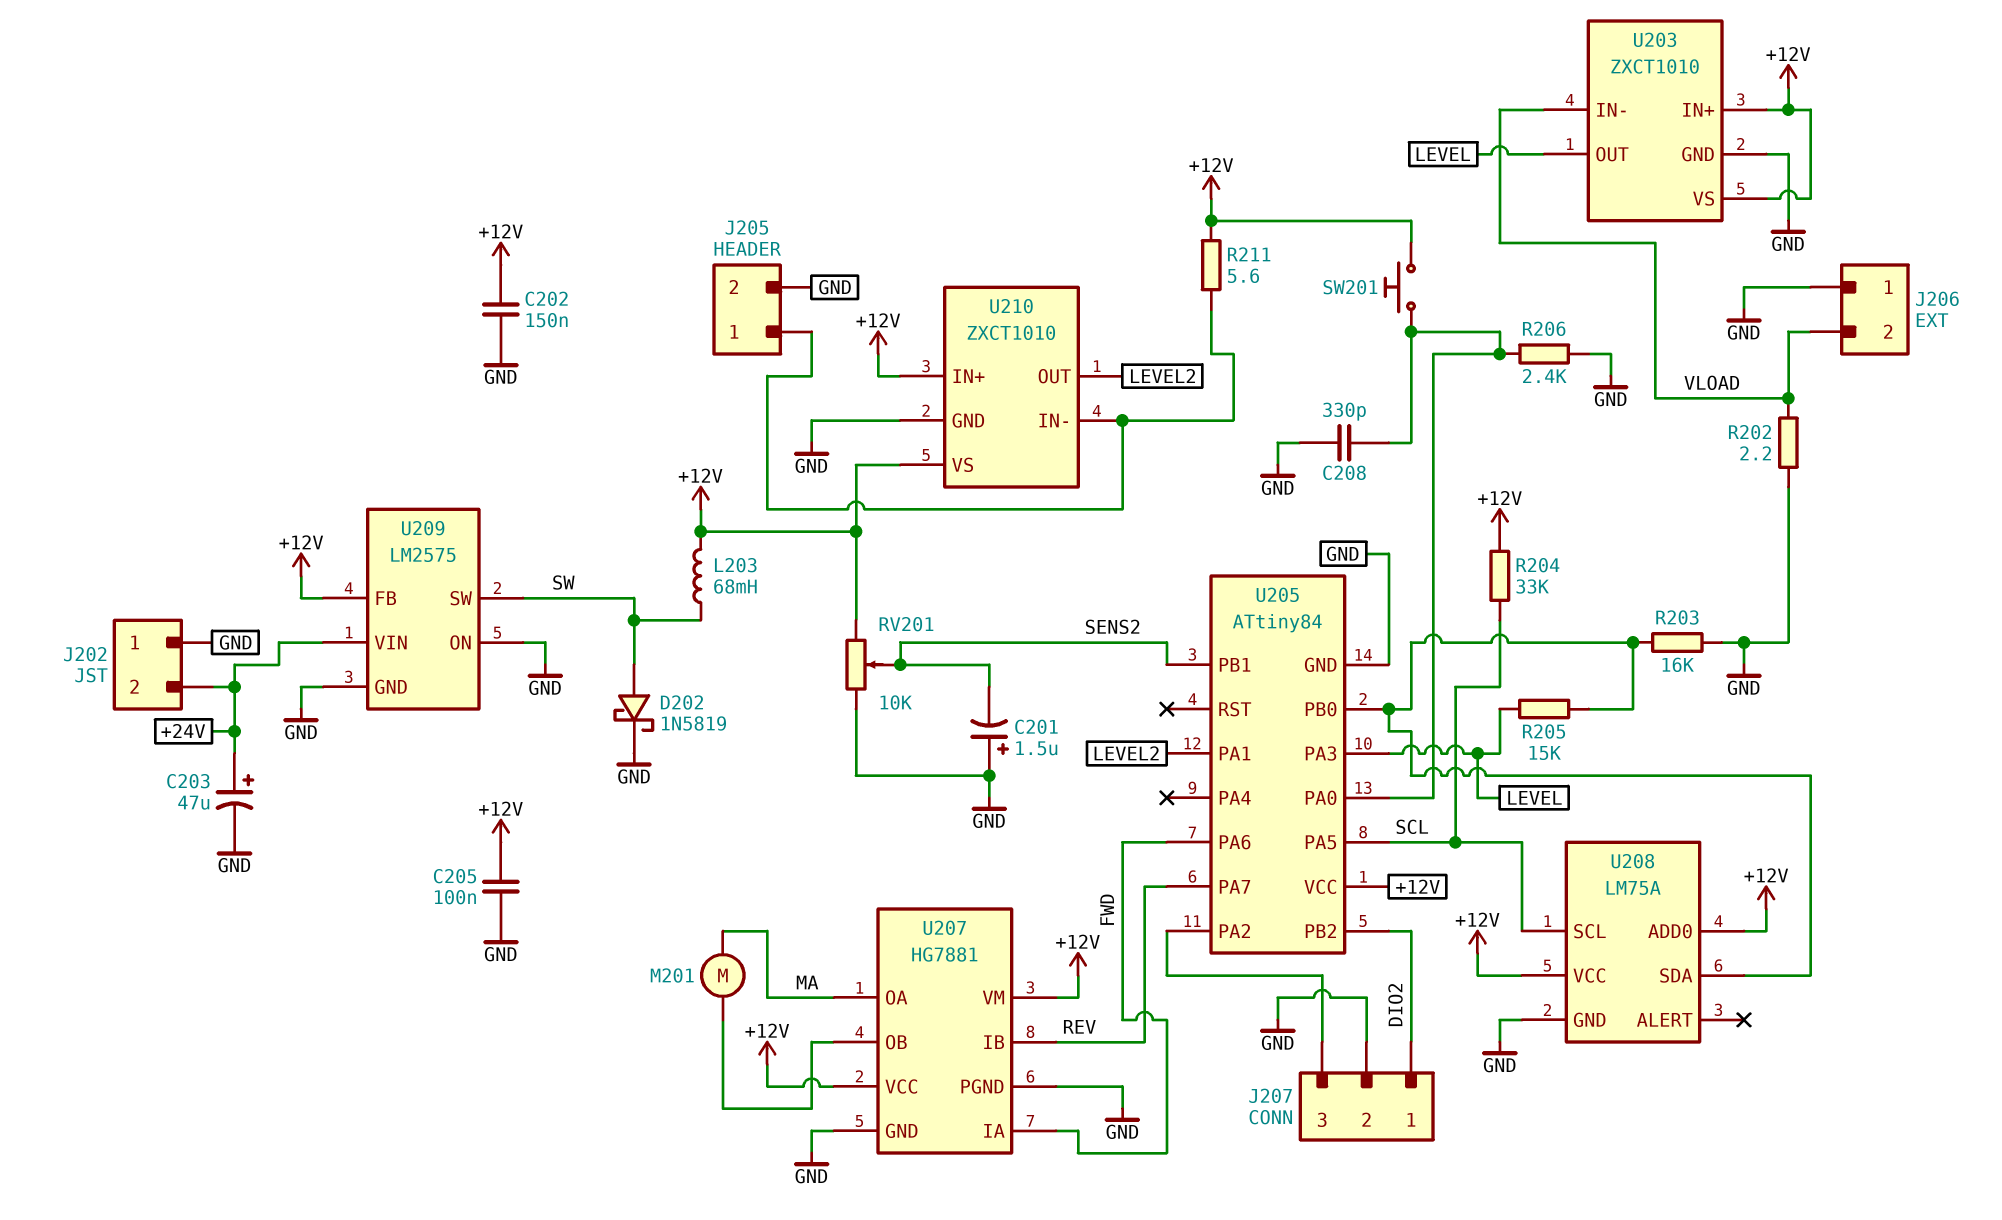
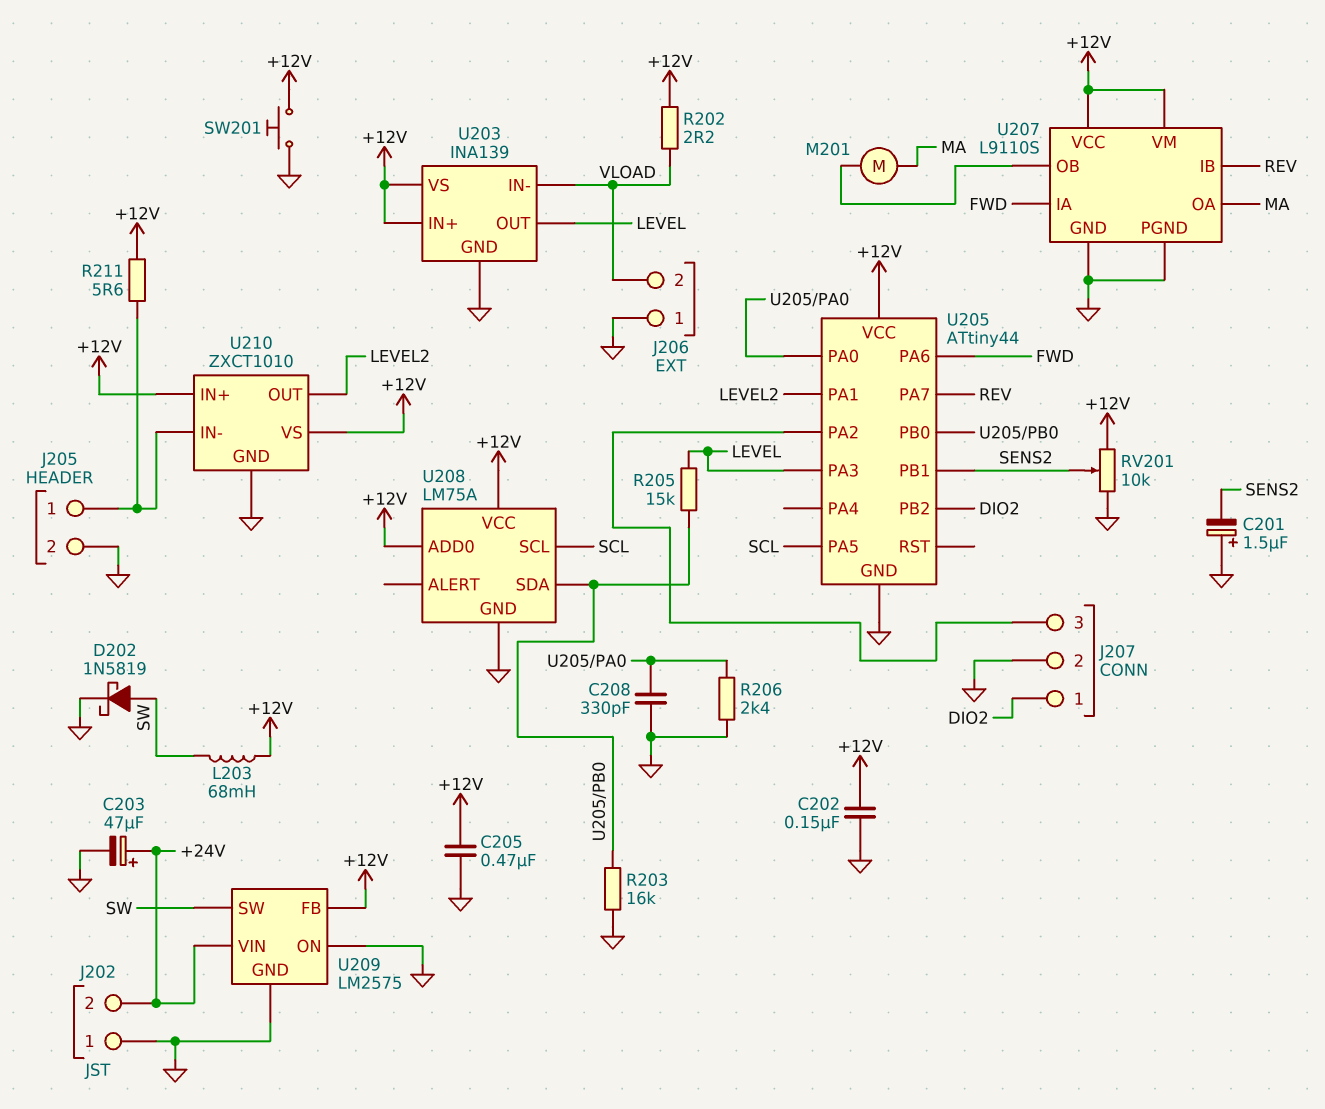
C205: 100nF (+12V, GND) -> 470nF (+12V, GND)
R202: 2.2 (GND, VLOAD) -> 2.2 (+12V, VLOAD)
R204: 33k (+12V, SCL) -> none
SW201: button (+12V, U205/PA0) -> button (+12V, GND)
U203: ZXCT1010 -> INA139
U205: ATtiny84 -> ATtiny44
U207: HG7881 -> L9110S

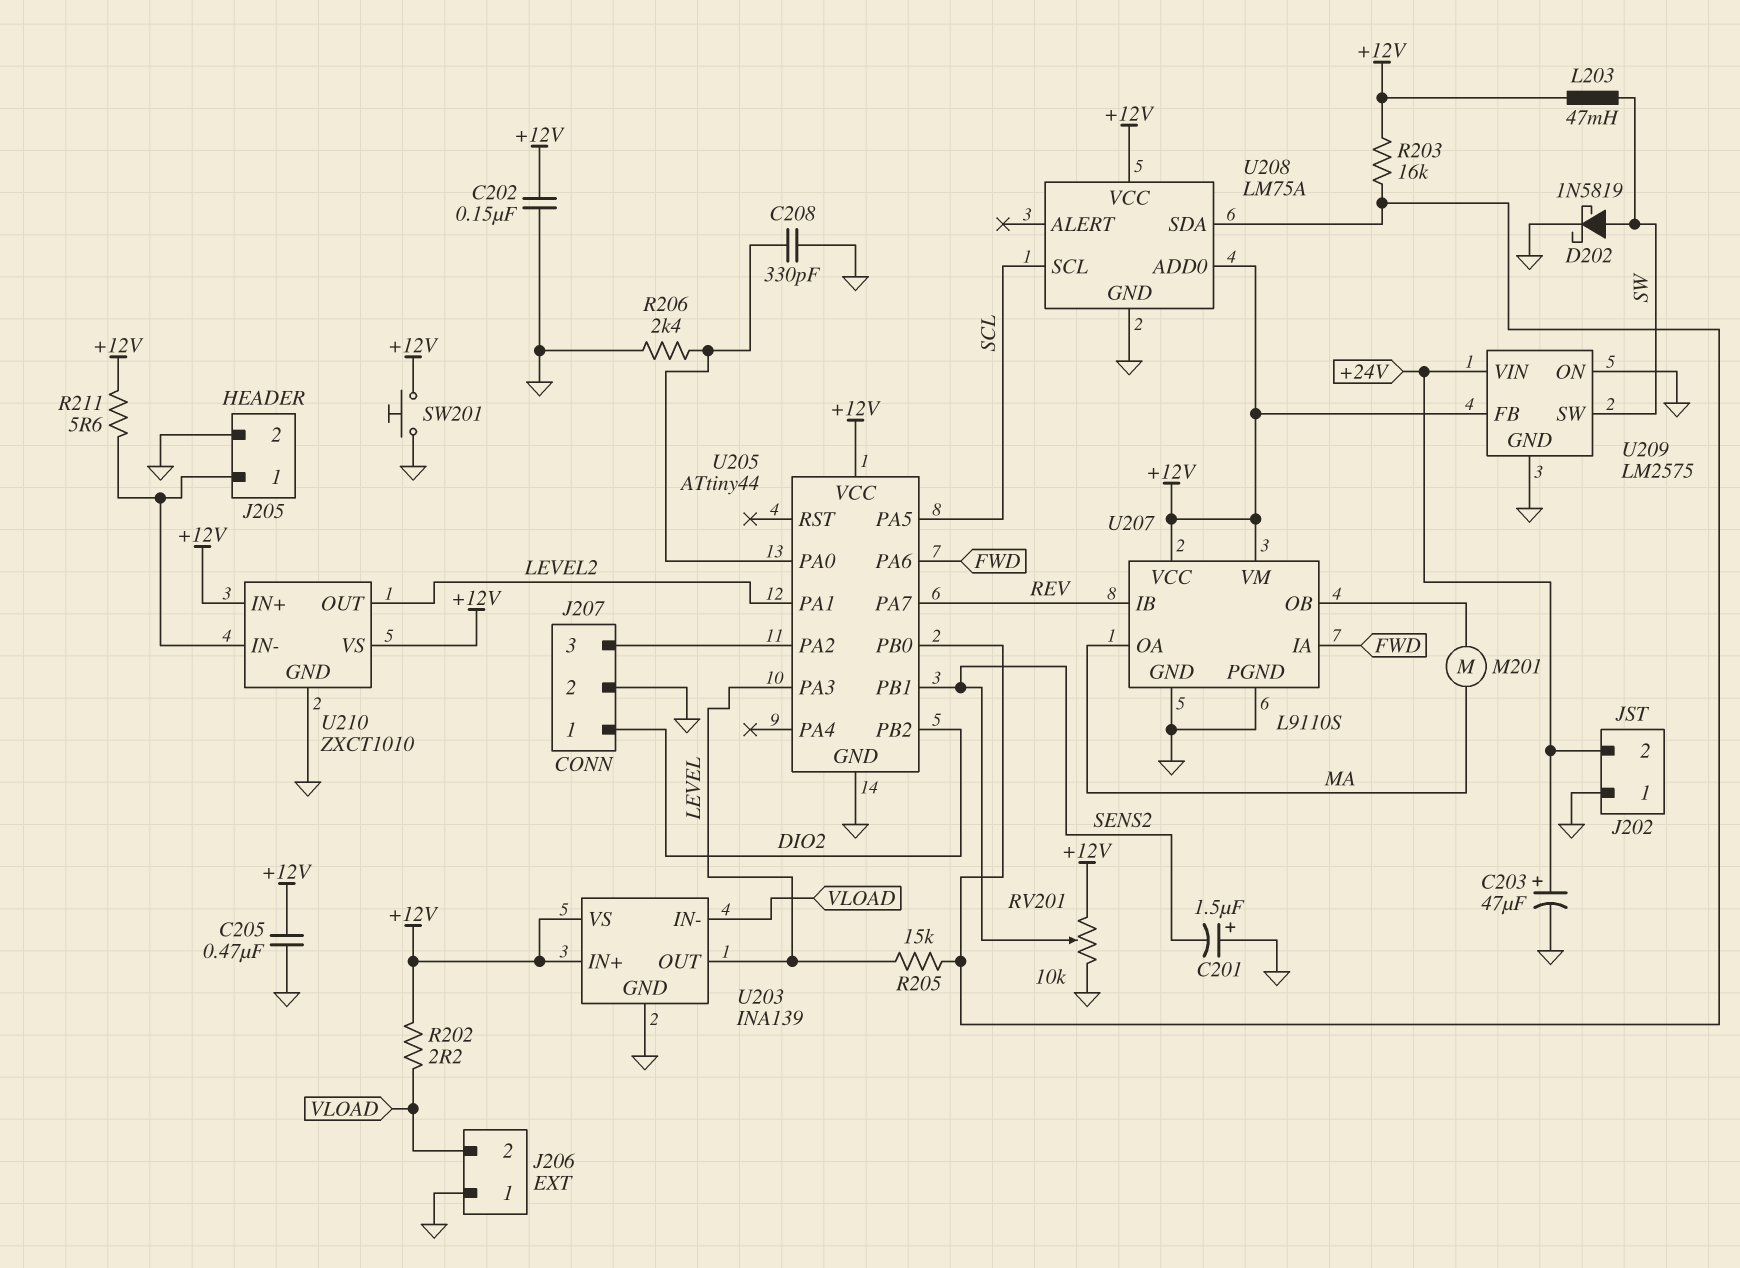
L203: 68mH (+12V, SW) -> 47mH (+12V, SW)
R203: 16k (GND, U205/PB0) -> 16k (+12V, U205/PB0)

